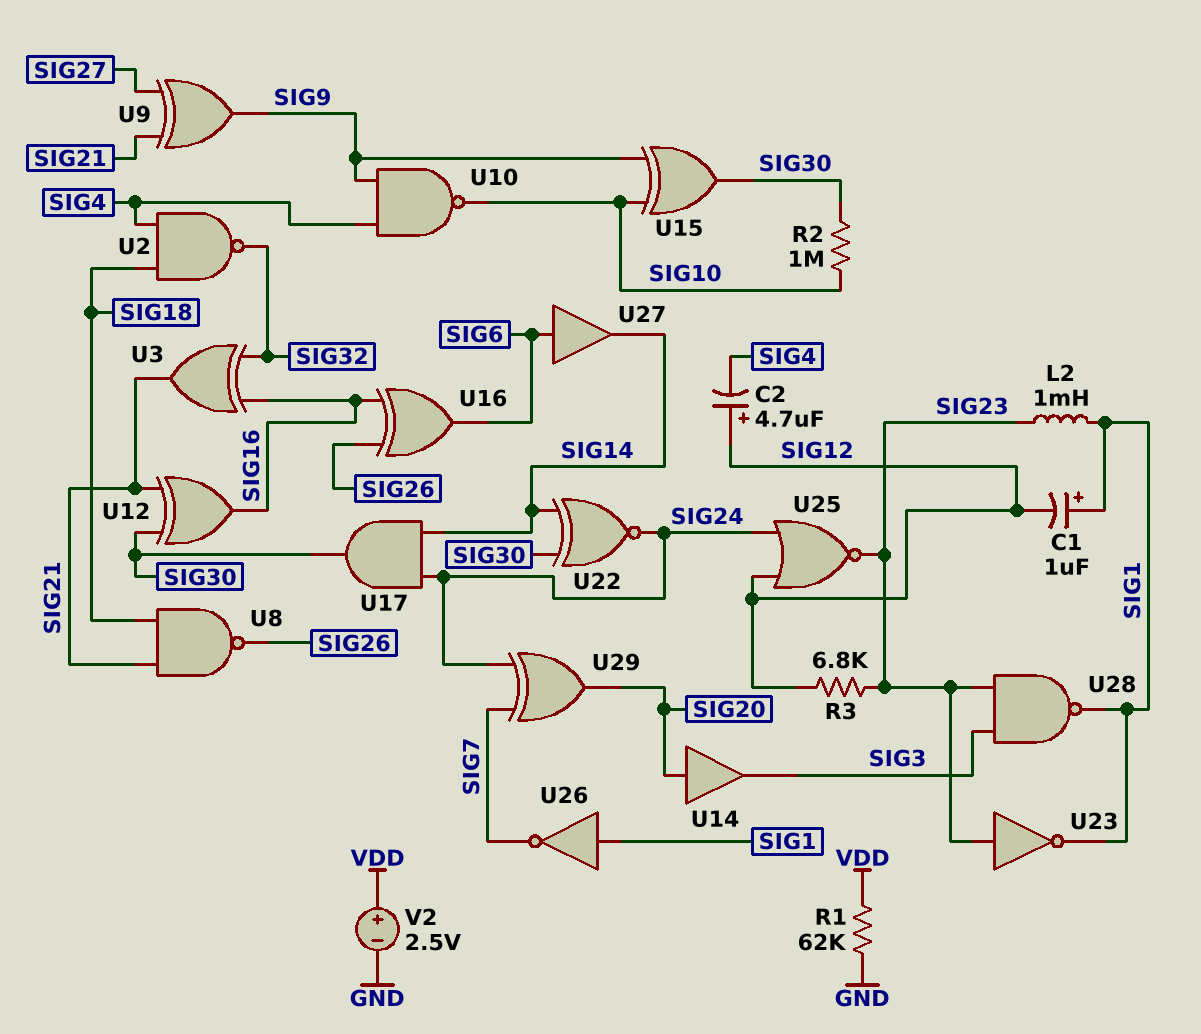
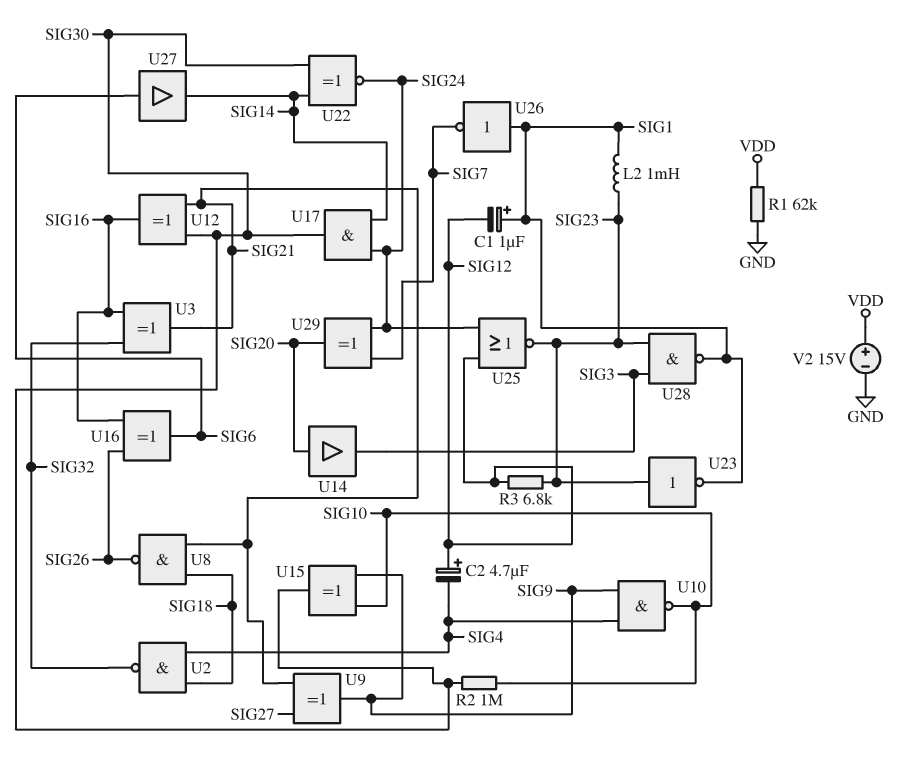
V2: 2.5V (plus VDD, minus GND) -> 15V (plus VDD, minus GND)

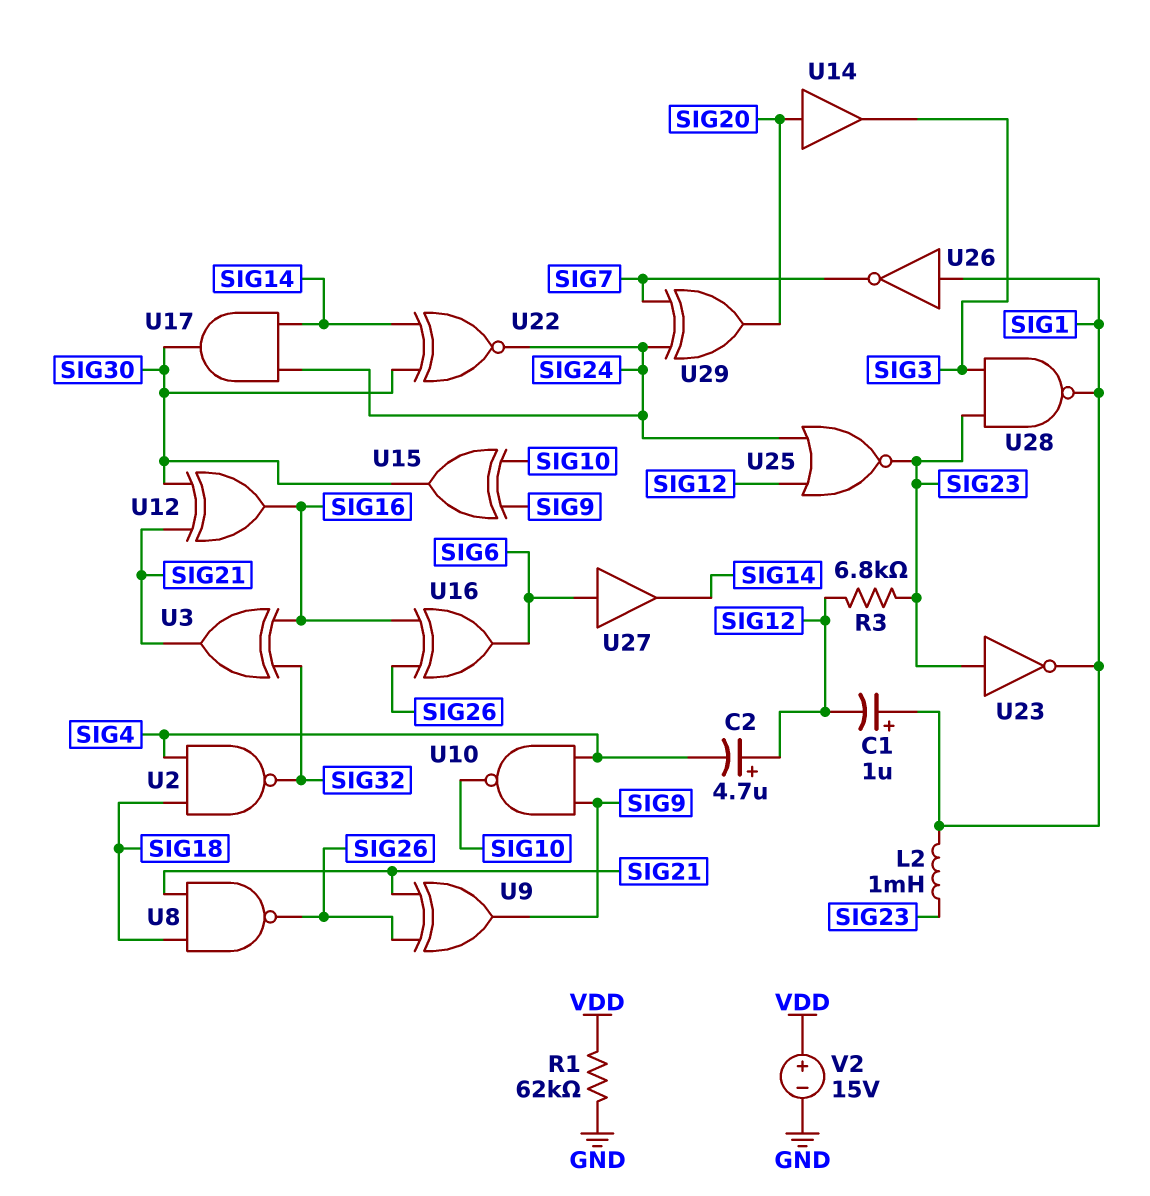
R2: 1M (SIG10, SIG30) -> none
U9: XOR (in SIG21, in SIG27, out SIG9) -> XOR (in SIG21, in SIG26, out SIG9)

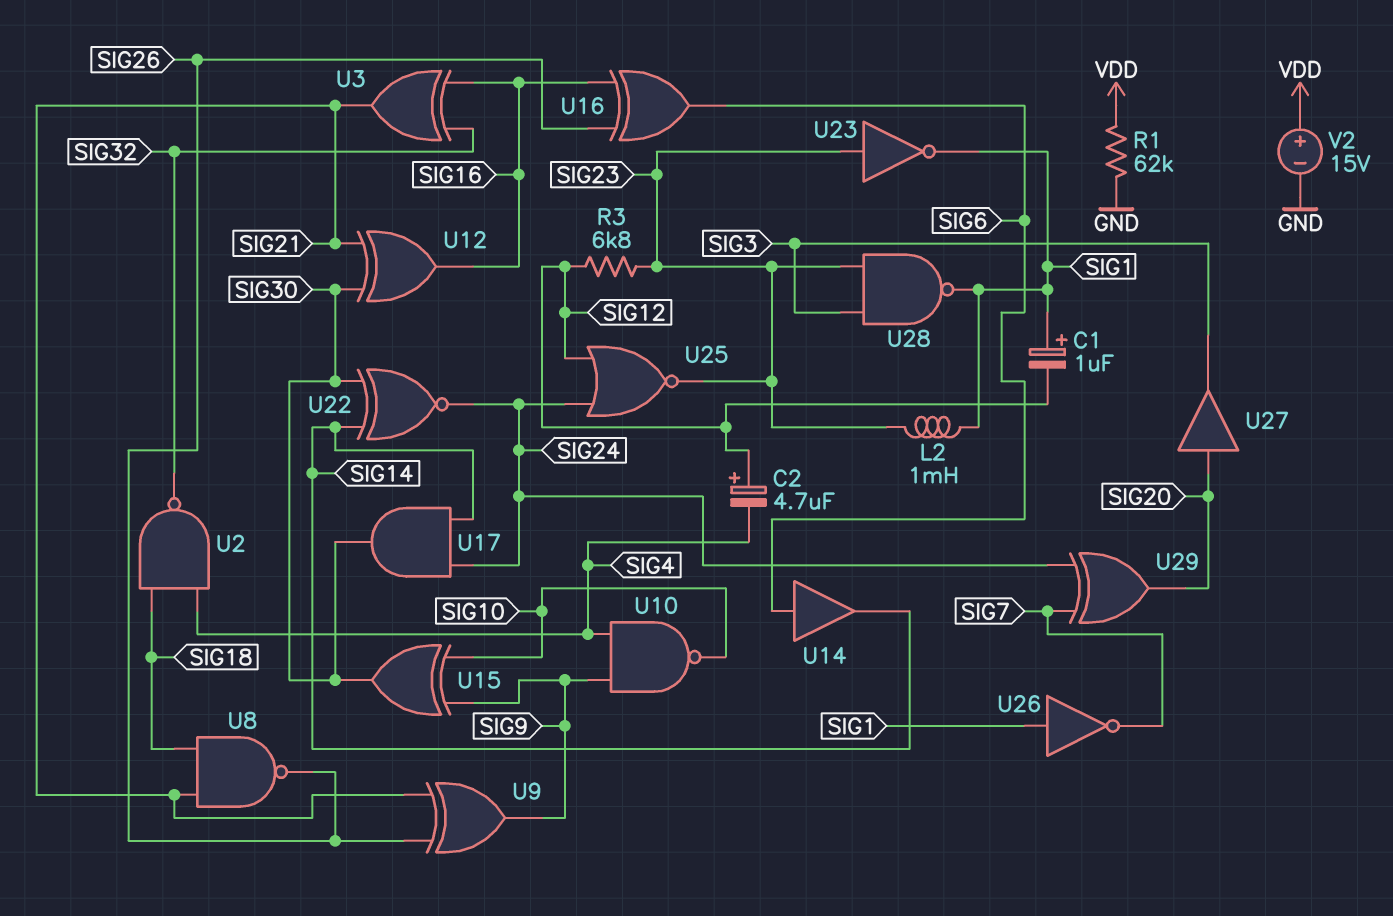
U14: buffer (in SIG20, out SIG3) -> buffer (in SIG6, out SIG14)
U27: buffer (in SIG6, out SIG14) -> buffer (in SIG20, out SIG3)

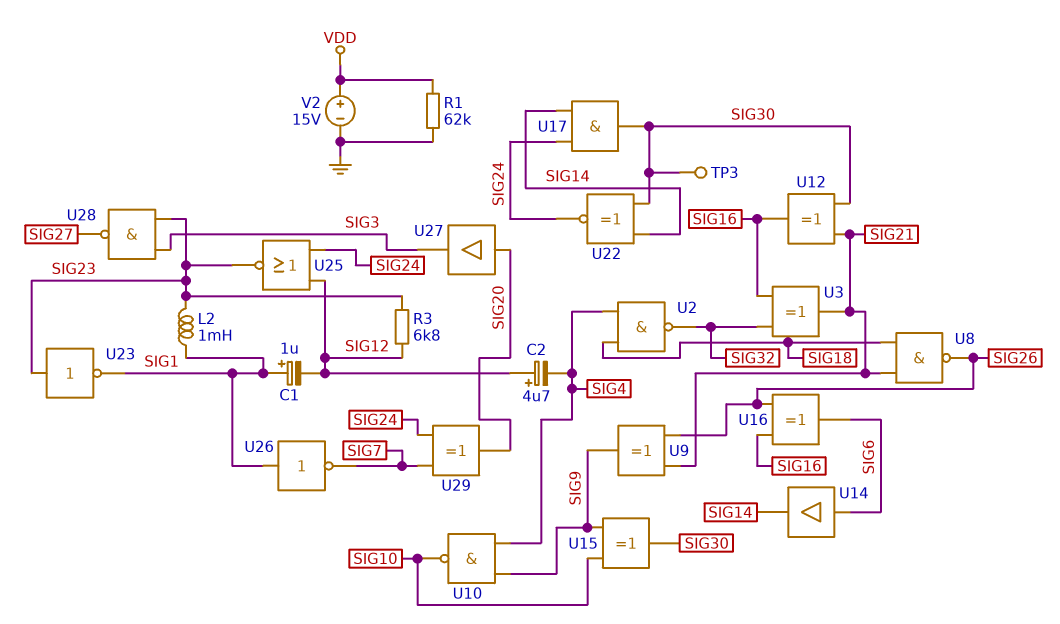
TP3: none -> test point (SIG30)
U28: NAND (in SIG3, in SIG23, out SIG1) -> NAND (in SIG3, in SIG23, out SIG27)

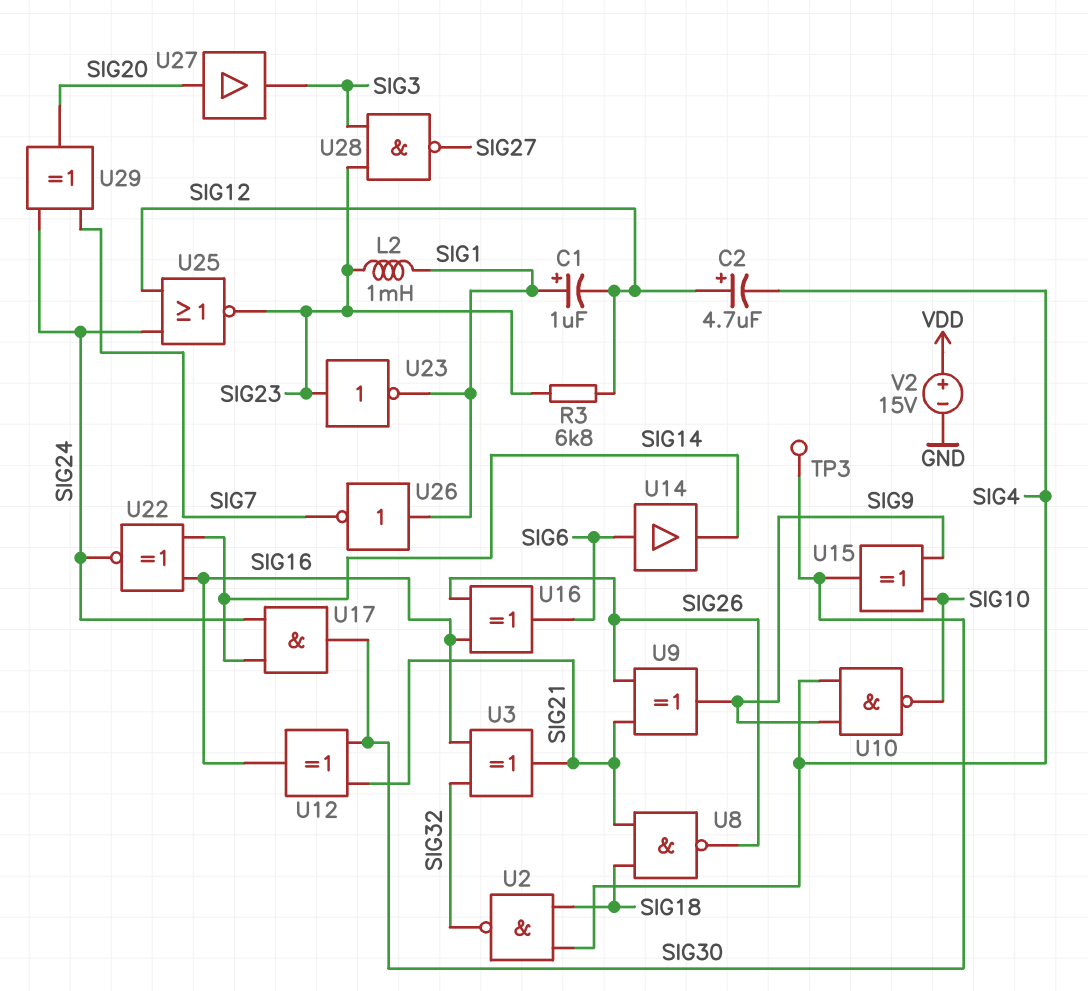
R1: 62k (GND, VDD) -> none
U22: XNOR (in SIG14, in SIG30, out SIG24) -> XNOR (in SIG14, in SIG16, out SIG24)

